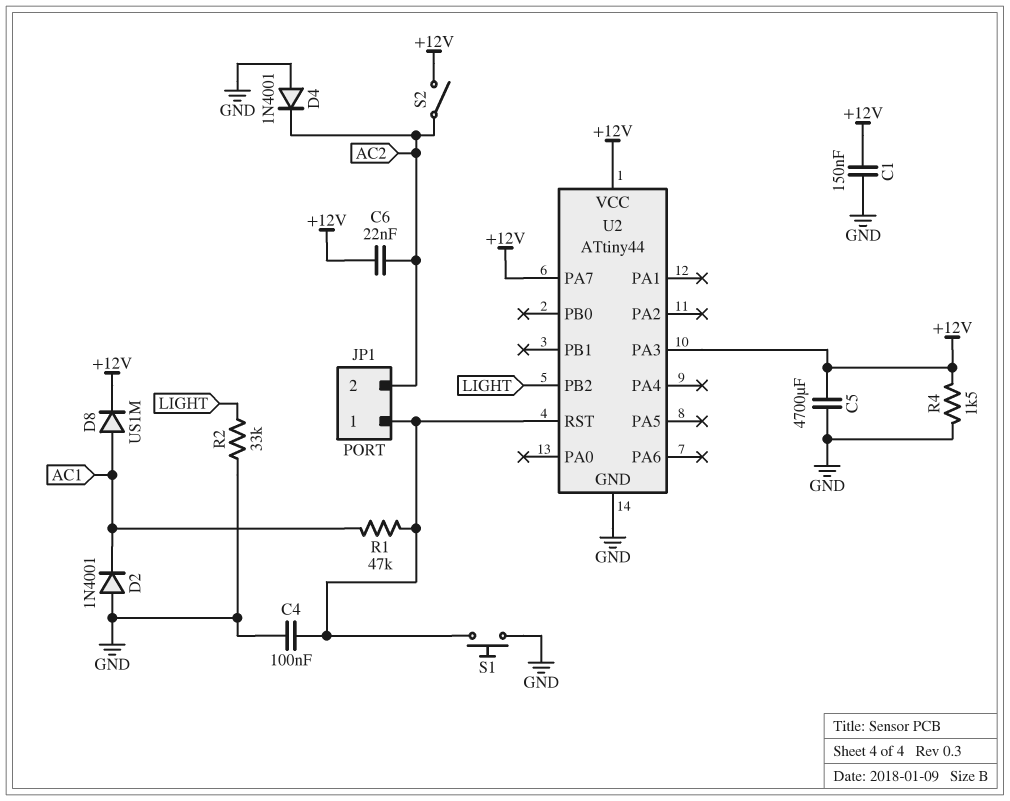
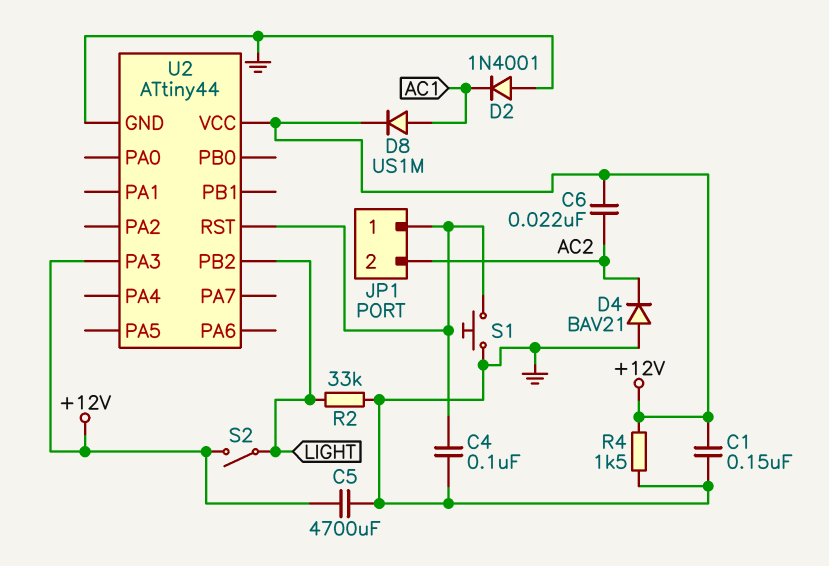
D4: diode 1N4001 (A GND, K AC2) -> diode BAV21 (A GND, K AC2)
R1: 47k (AC1, JP1/1) -> none
S2: switch (+12V, AC2) -> switch (+12V, LIGHT)
U2 pin PA7: +12V -> none

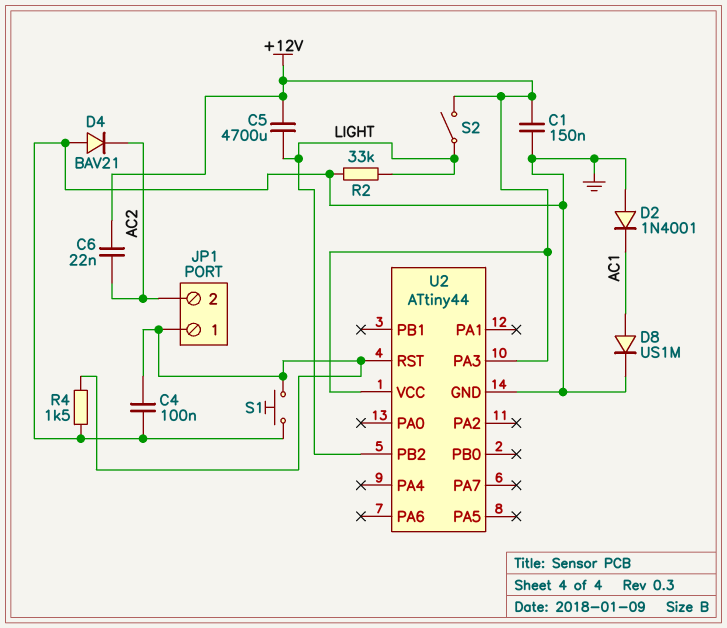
C5: 4700uF (+12V, GND) -> 4700uF (+12V, LIGHT)
D8: diode US1M (A AC1, K +12V) -> diode US1M (A AC1, K GND)
R4: 1.5k (+12V, GND) -> 1.5k (GND, JP1/1)

